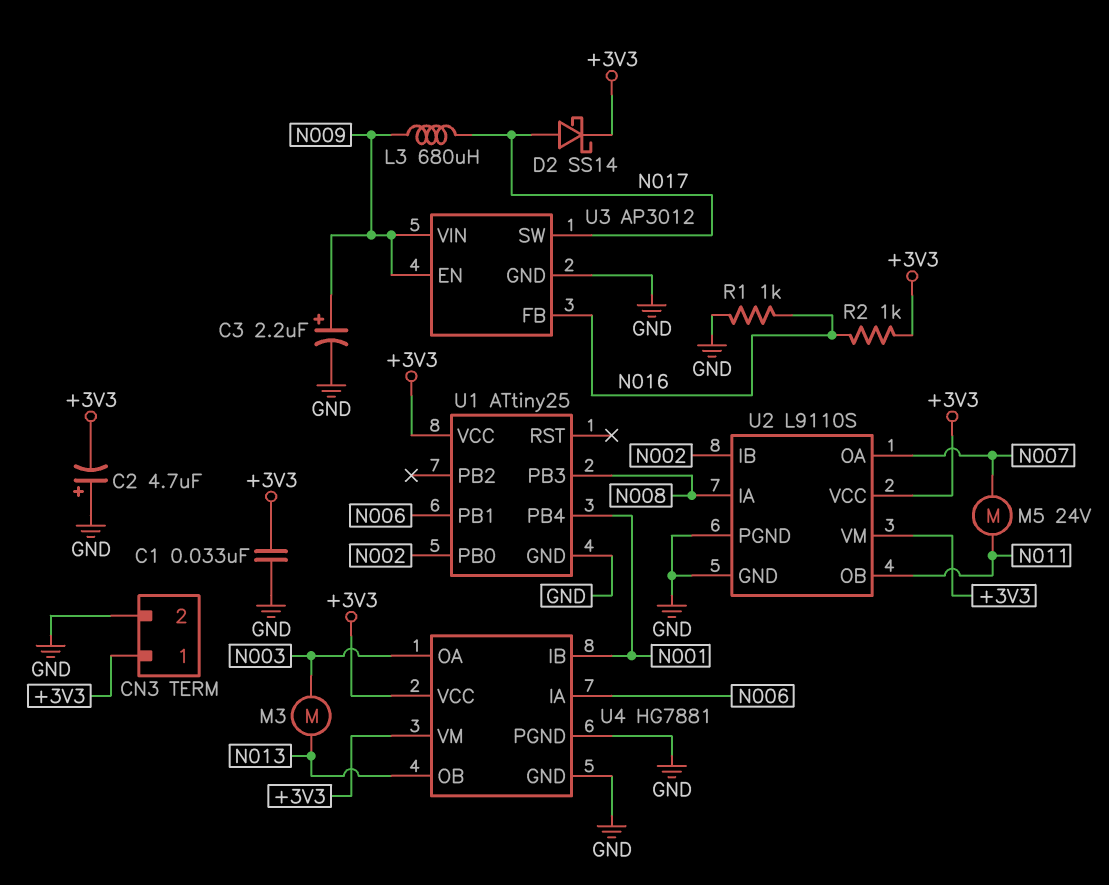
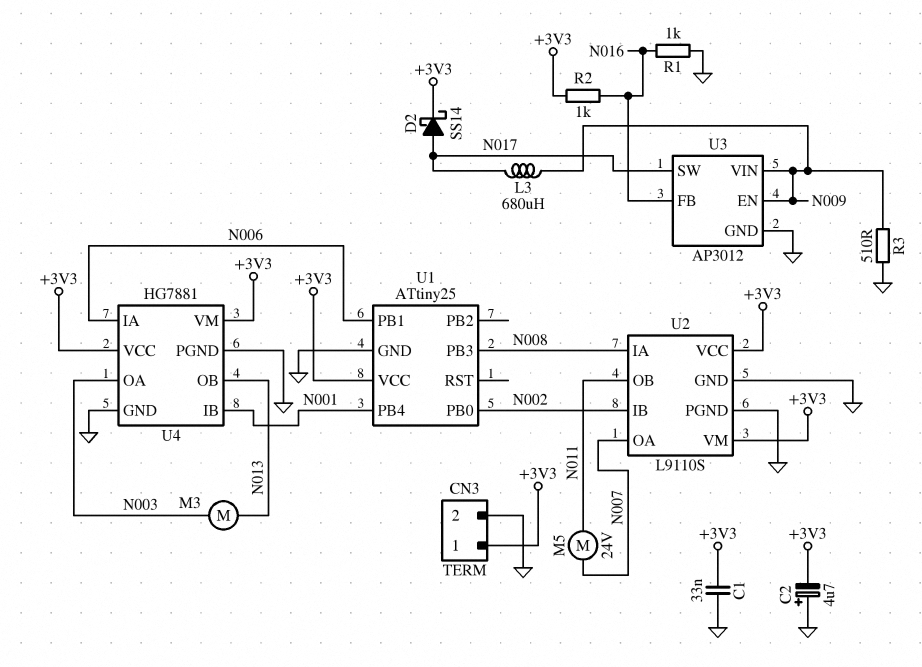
C3: 2.2uF (plus N009, minus GND) -> none
R3: none -> 510 (GND, N009)

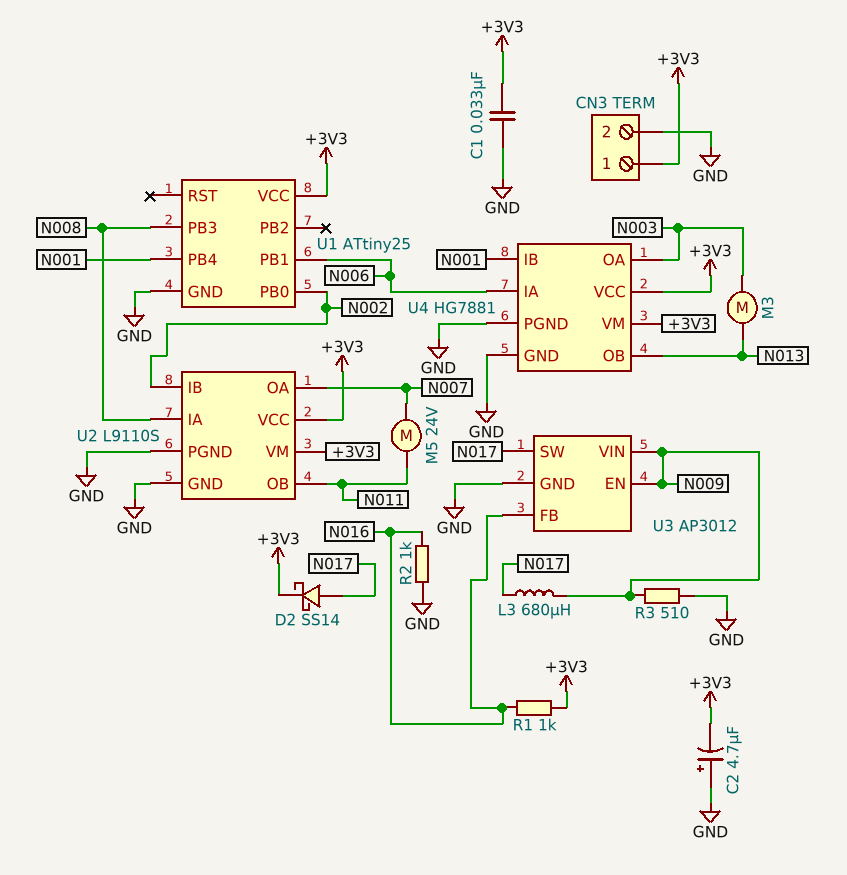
R1: 1k (GND, N016) -> 1k (+3V3, N016)
R2: 1k (+3V3, N016) -> 1k (GND, N016)

